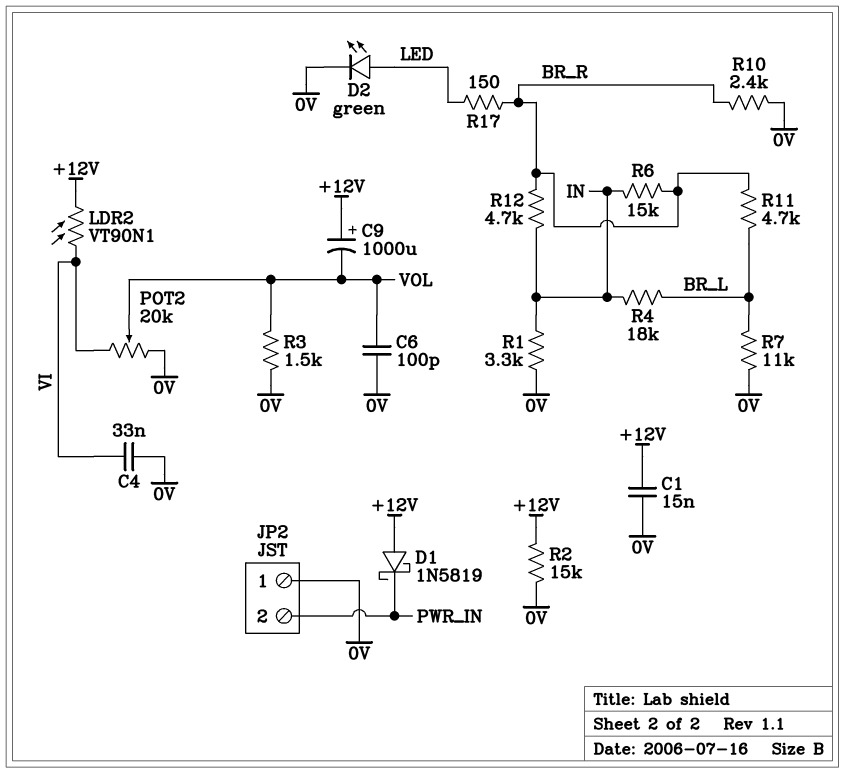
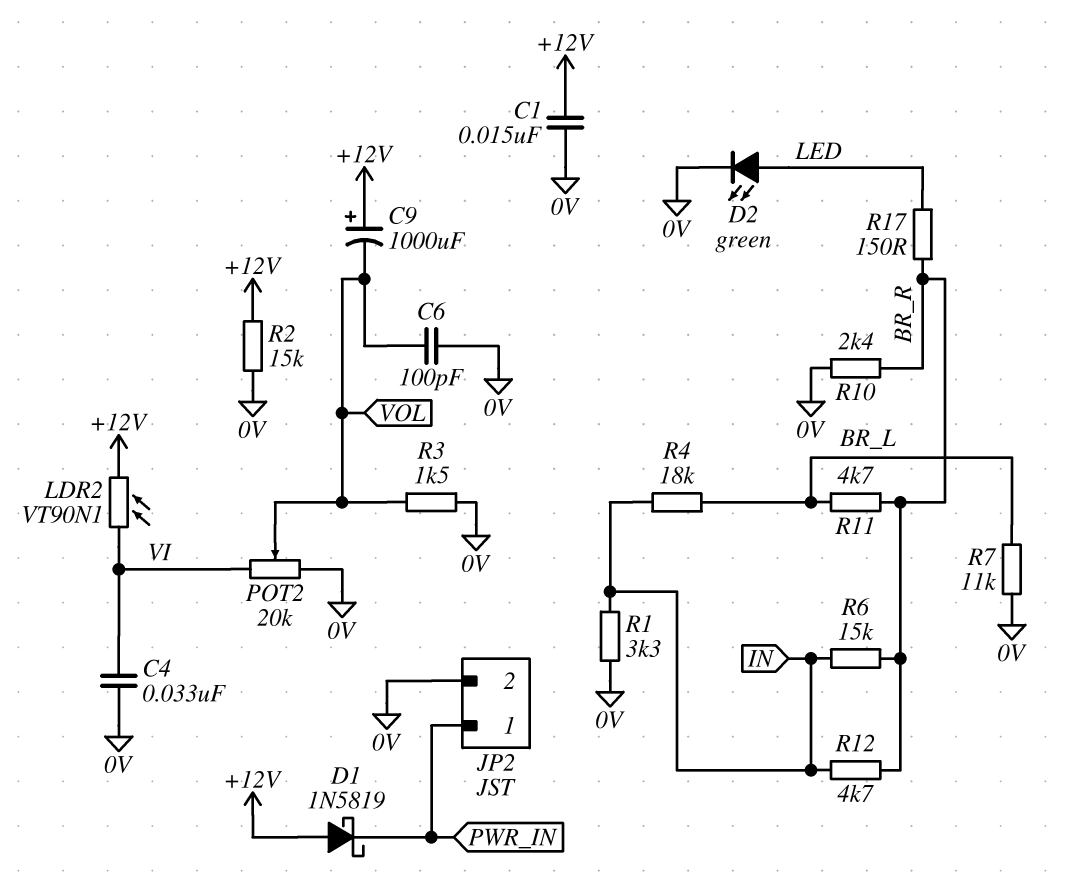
JP2 pin 1: 0V -> PWR_IN
JP2 pin 2: PWR_IN -> 0V

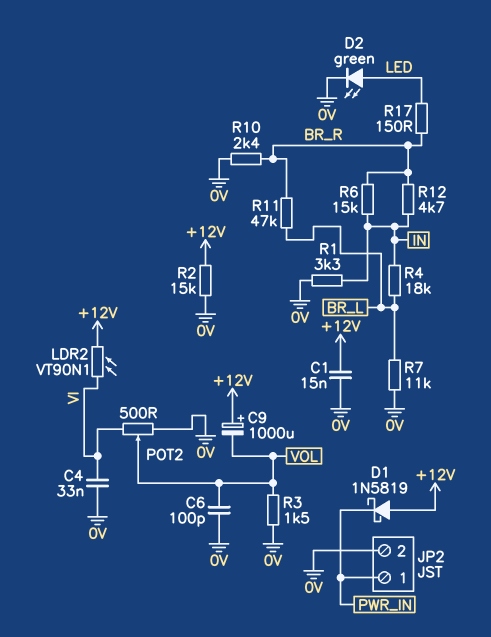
POT2: 20k (0V, VI, wiper VOL) -> 500 (0V, VI, wiper VOL)
R11: 4.7k (BR_L, BR_R) -> 47k (BR_L, BR_R)

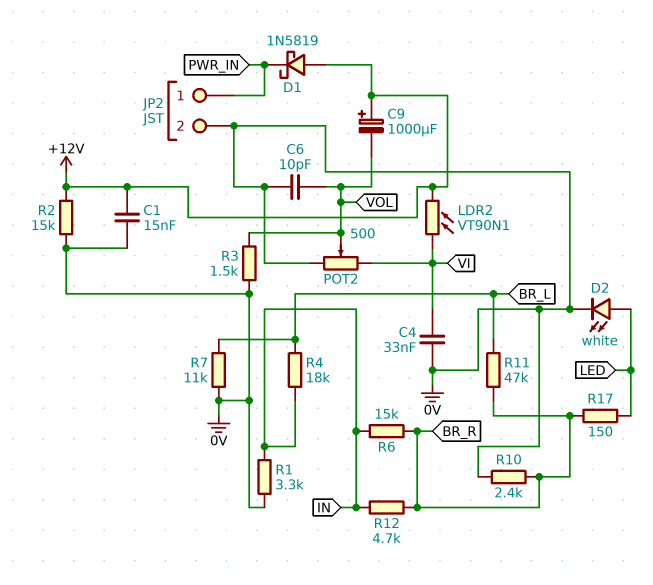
C6: 100pF (0V, VOL) -> 10pF (0V, VOL)
D2: LED green (A LED, K 0V) -> LED white (A LED, K 0V)

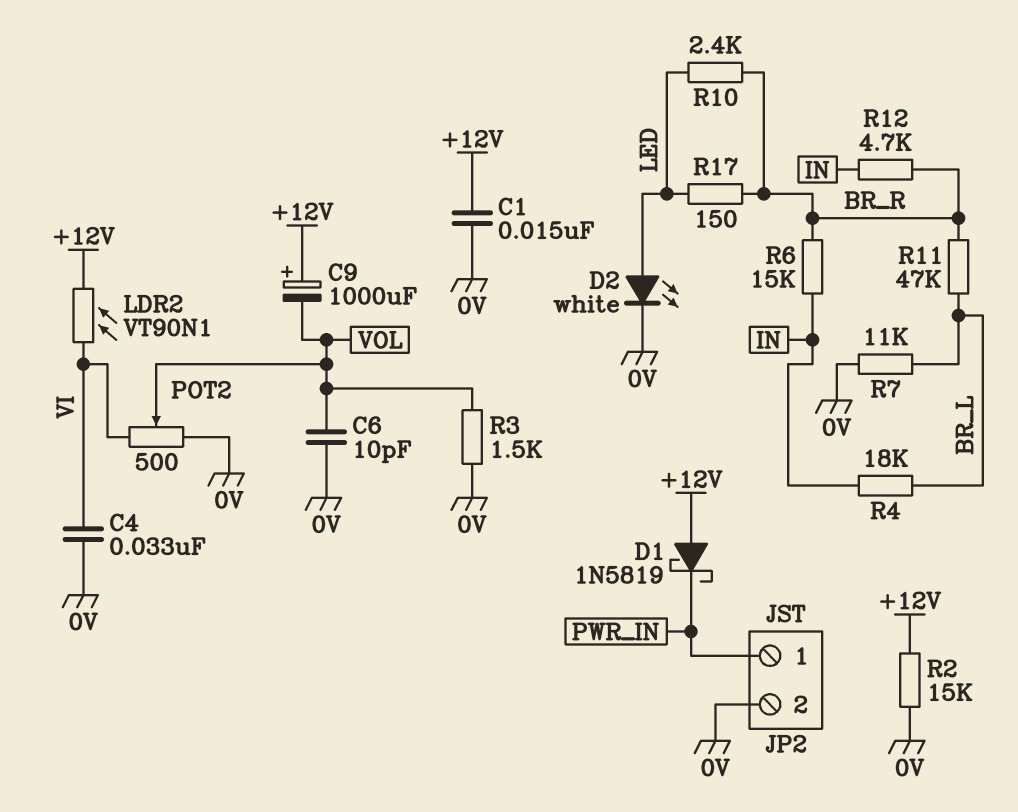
R1: 3.3k (0V, IN) -> none
R10: 2.4k (0V, BR_R) -> 2.4k (BR_R, LED)

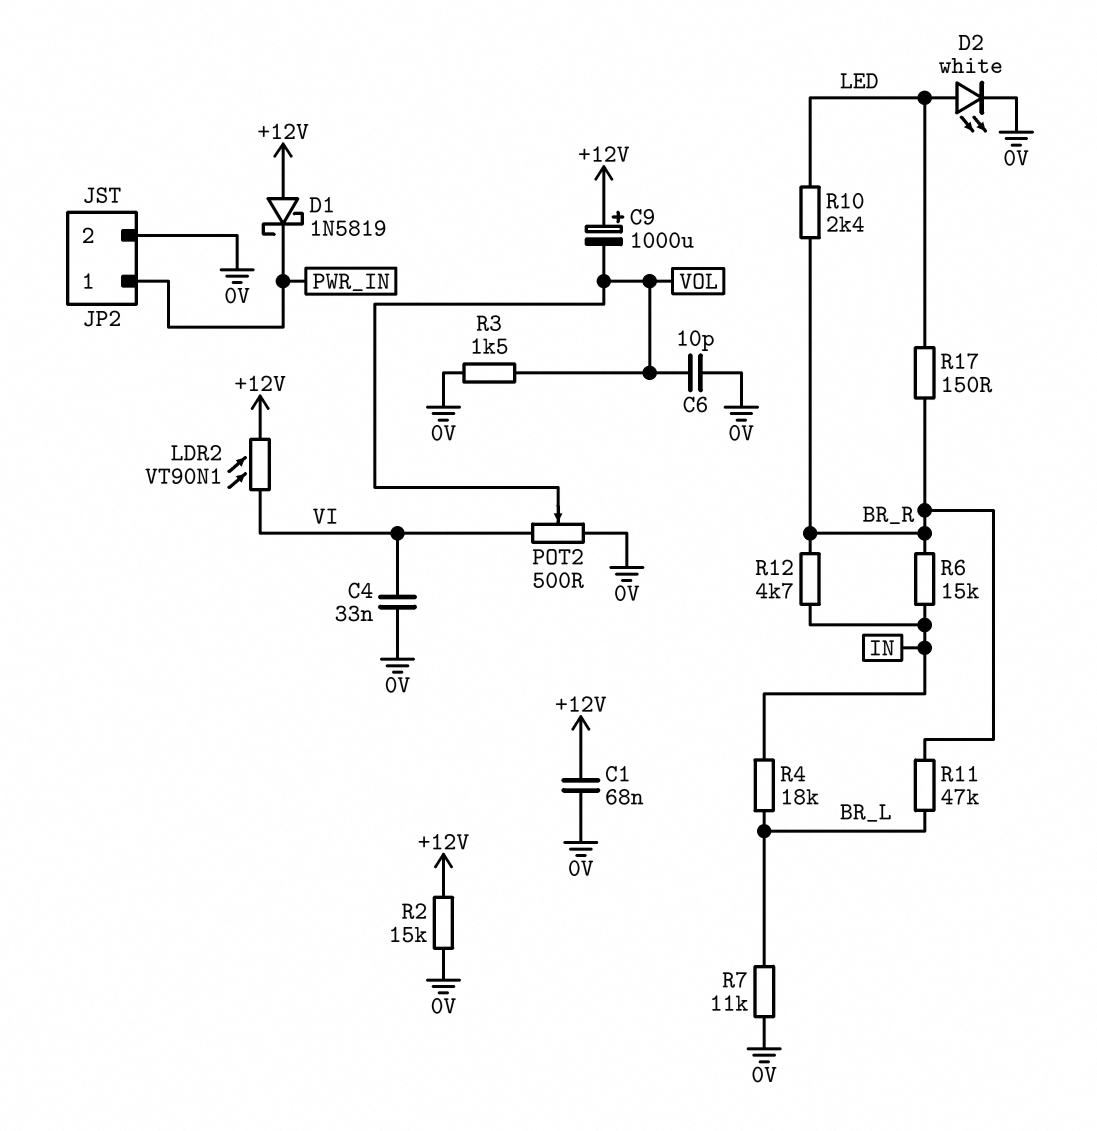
C1: 15nF (+12V, 0V) -> 68nF (+12V, 0V)

